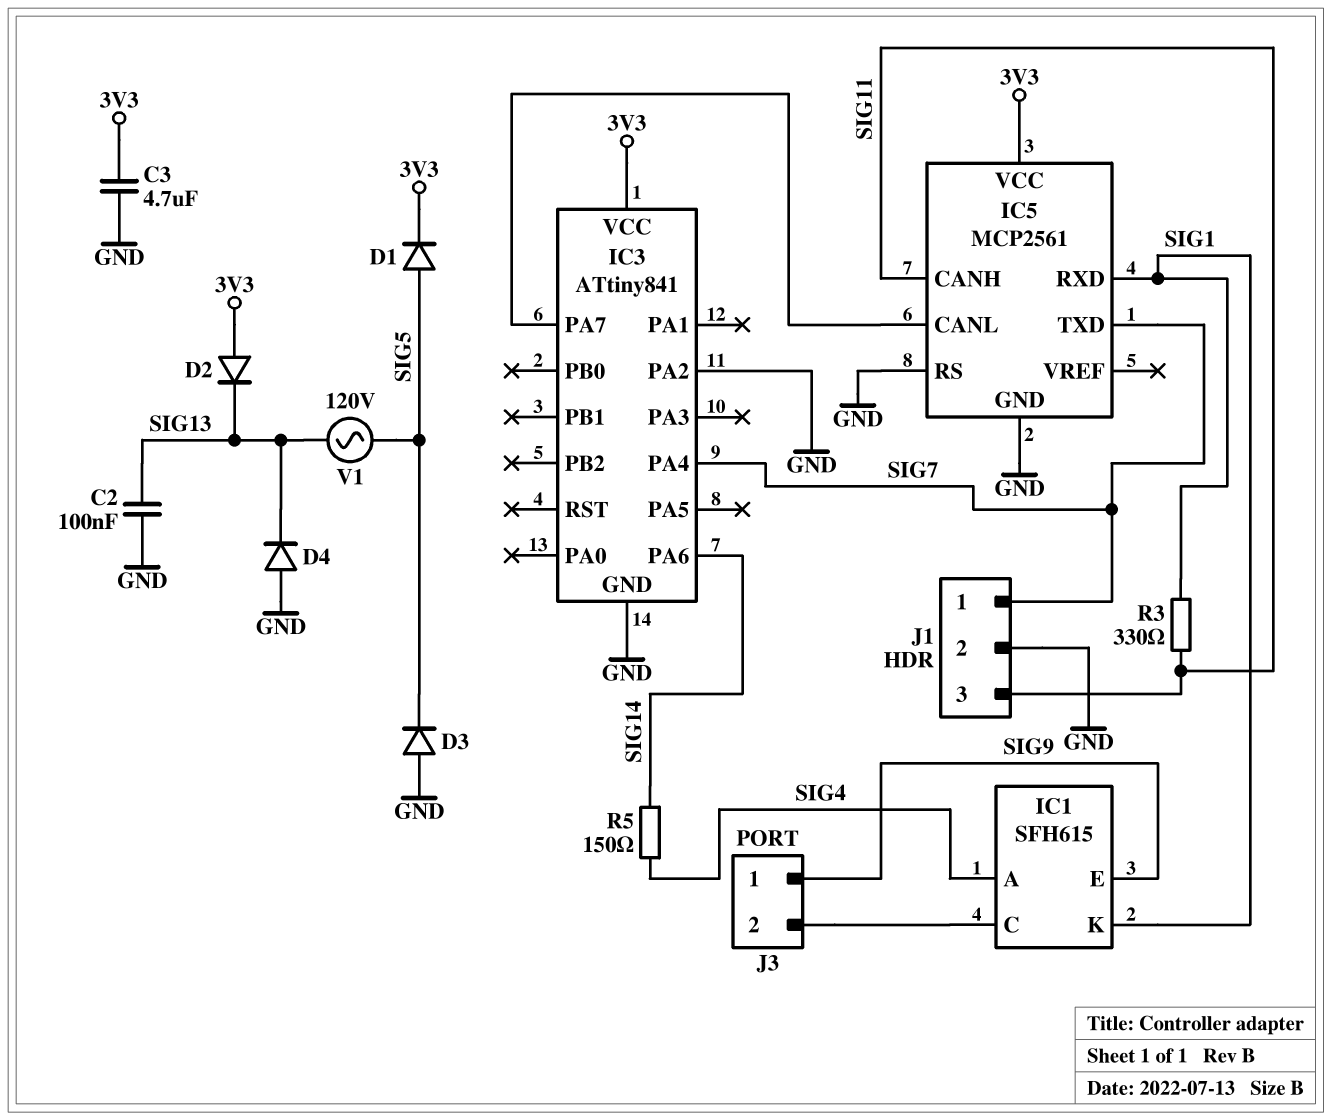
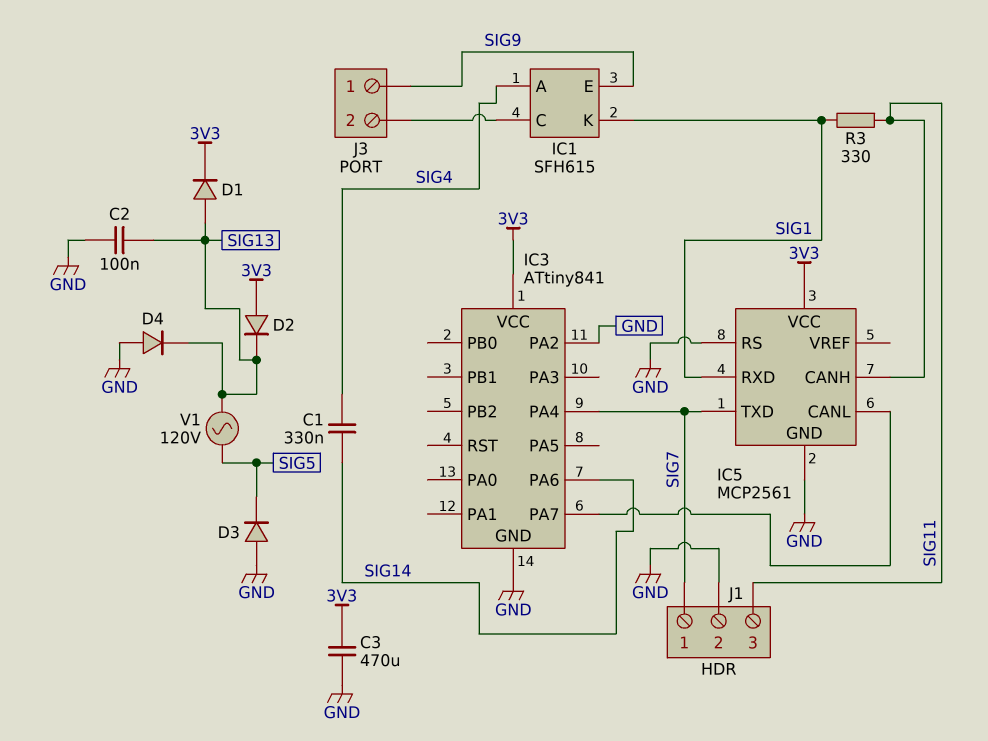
C1: none -> 330nF (SIG4, SIG14)
C3: 4.7uF (3V3, GND) -> 470uF (3V3, GND)
D1: diode (A SIG5, K 3V3) -> diode (A SIG13, K 3V3)
R5: 150 (SIG4, SIG14) -> none

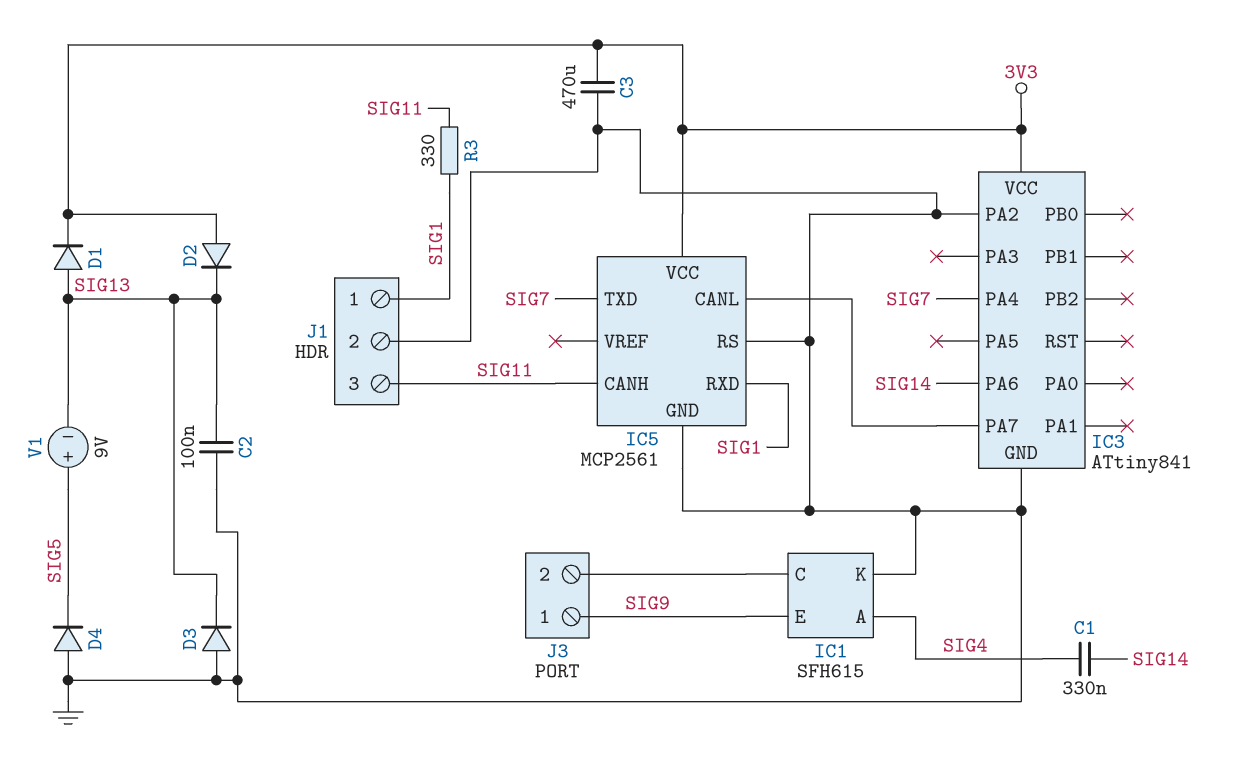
D3: diode (A GND, K SIG5) -> diode (A GND, K SIG13)
D4: diode (A GND, K SIG13) -> diode (A GND, K SIG5)
IC1 pin K: SIG1 -> GND
J1 pin 1: SIG7 -> SIG1
V1: AC 120V (SIG5, SIG13) -> 9V (plus SIG5, minus SIG13)

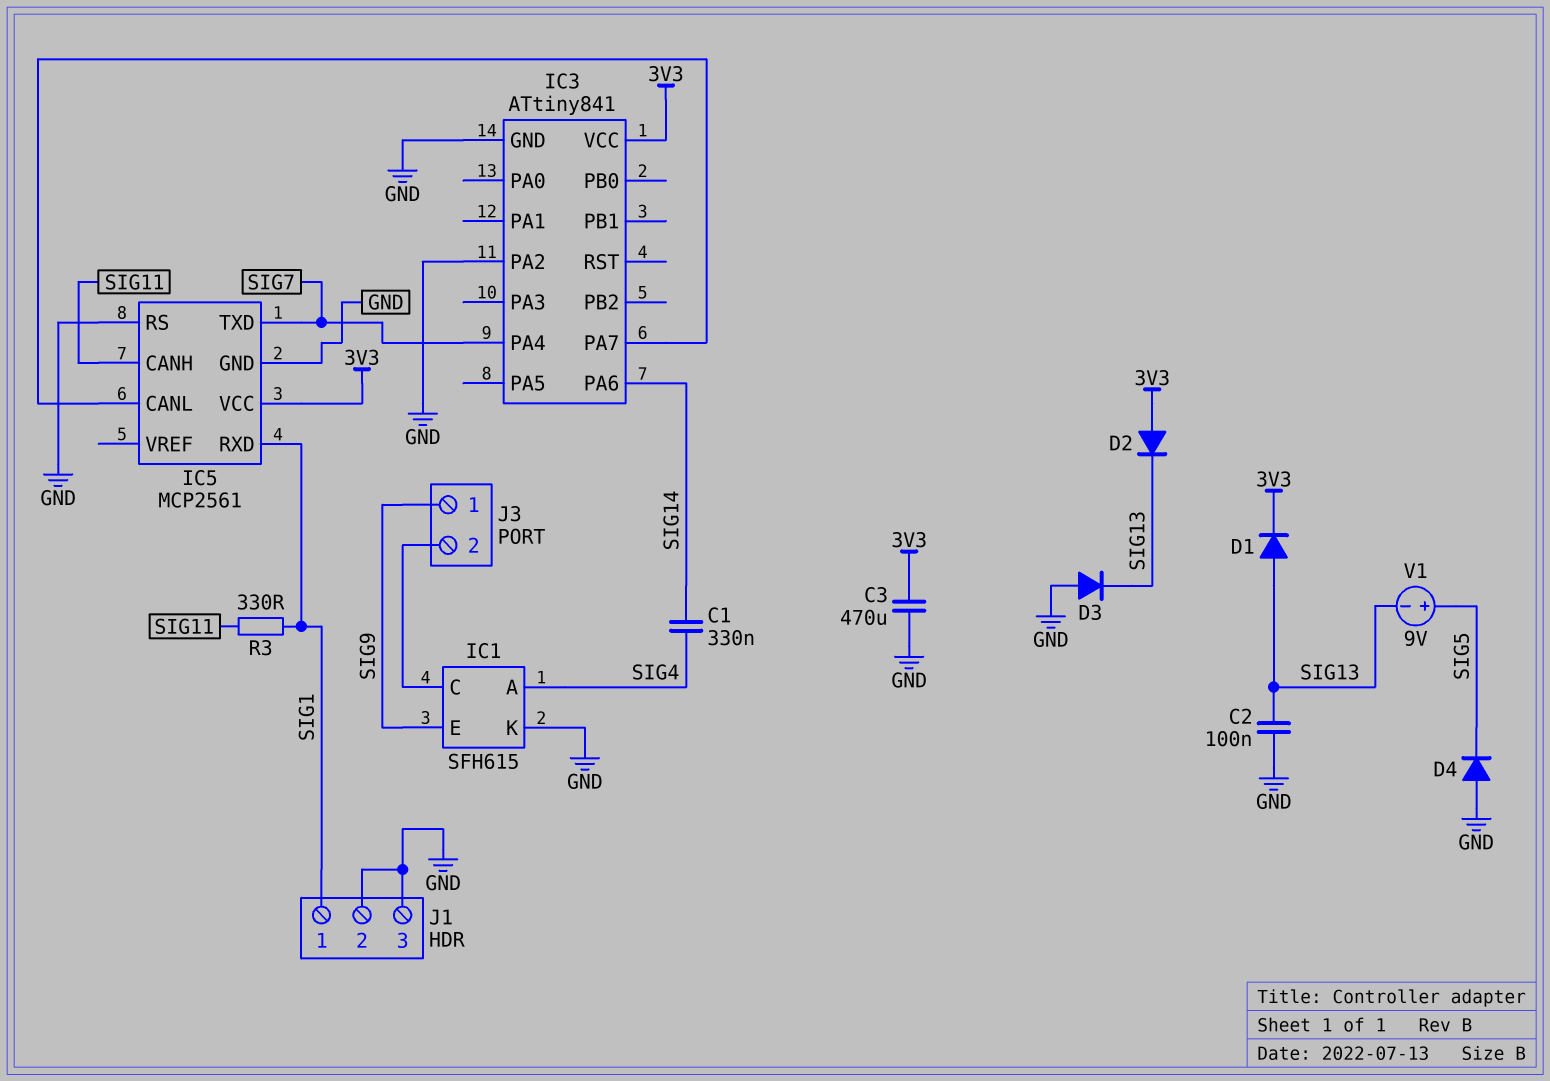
J1 pin 3: SIG11 -> GND

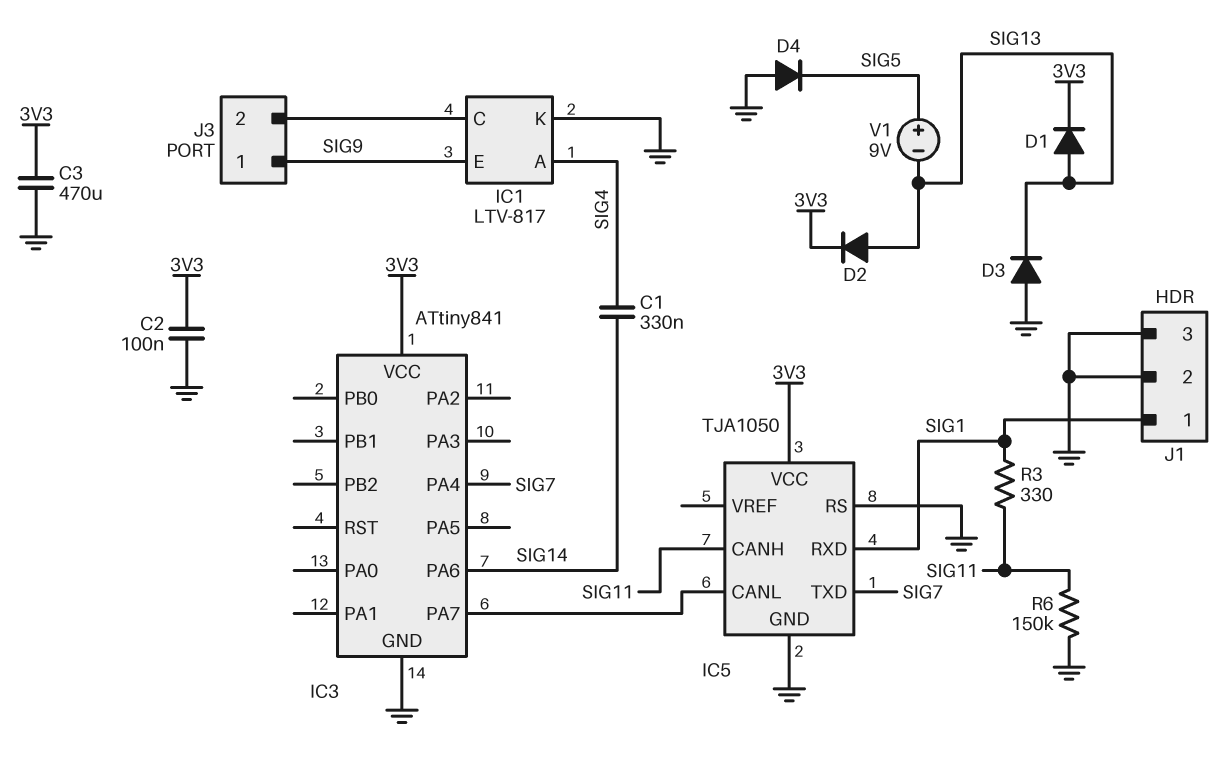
C2: 100nF (GND, SIG13) -> 100nF (3V3, GND)
D2: diode (A 3V3, K SIG13) -> diode (A SIG13, K 3V3)
IC1: SFH615 -> LTV-817
IC3 pin PA2: GND -> none
IC5: MCP2561 -> TJA1050
R6: none -> 150k (GND, SIG11)

